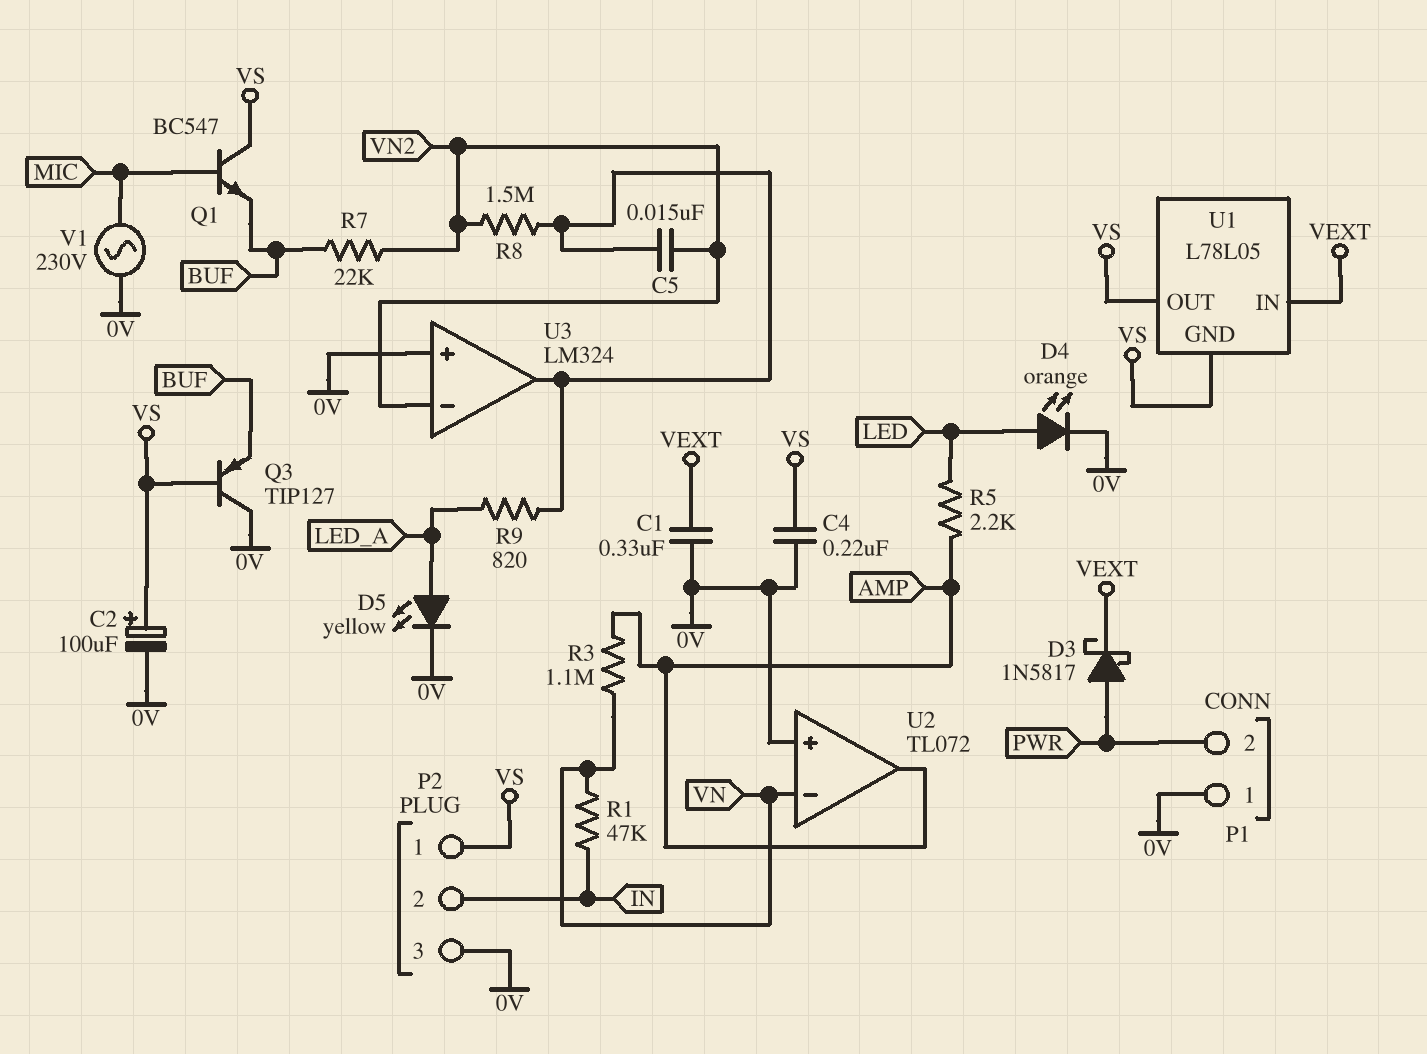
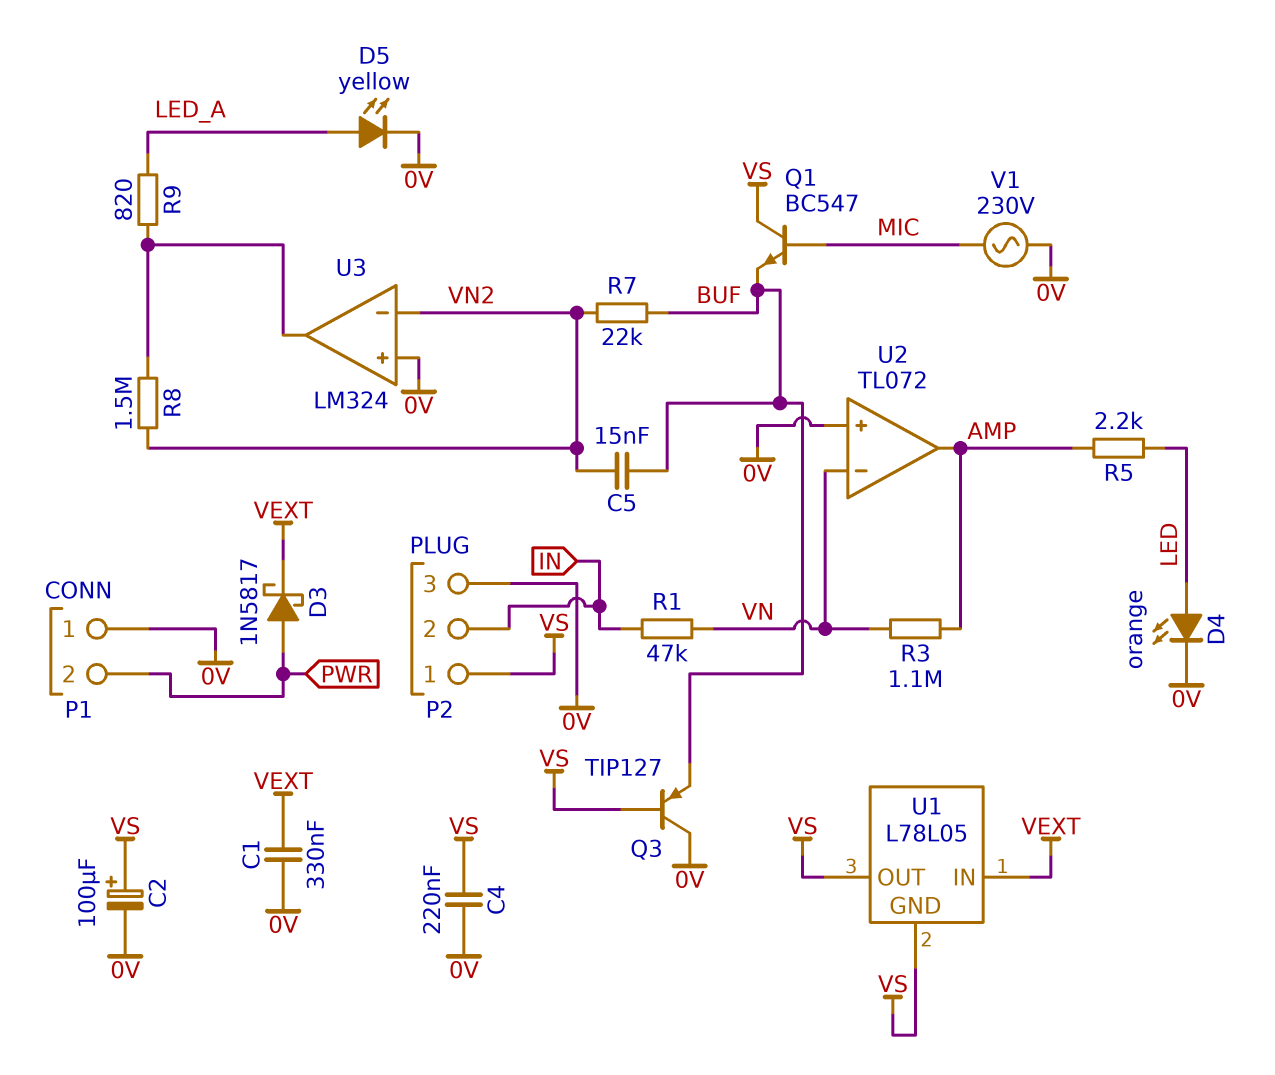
C5: 15nF (U3/out, VN2) -> 15nF (BUF, VN2)

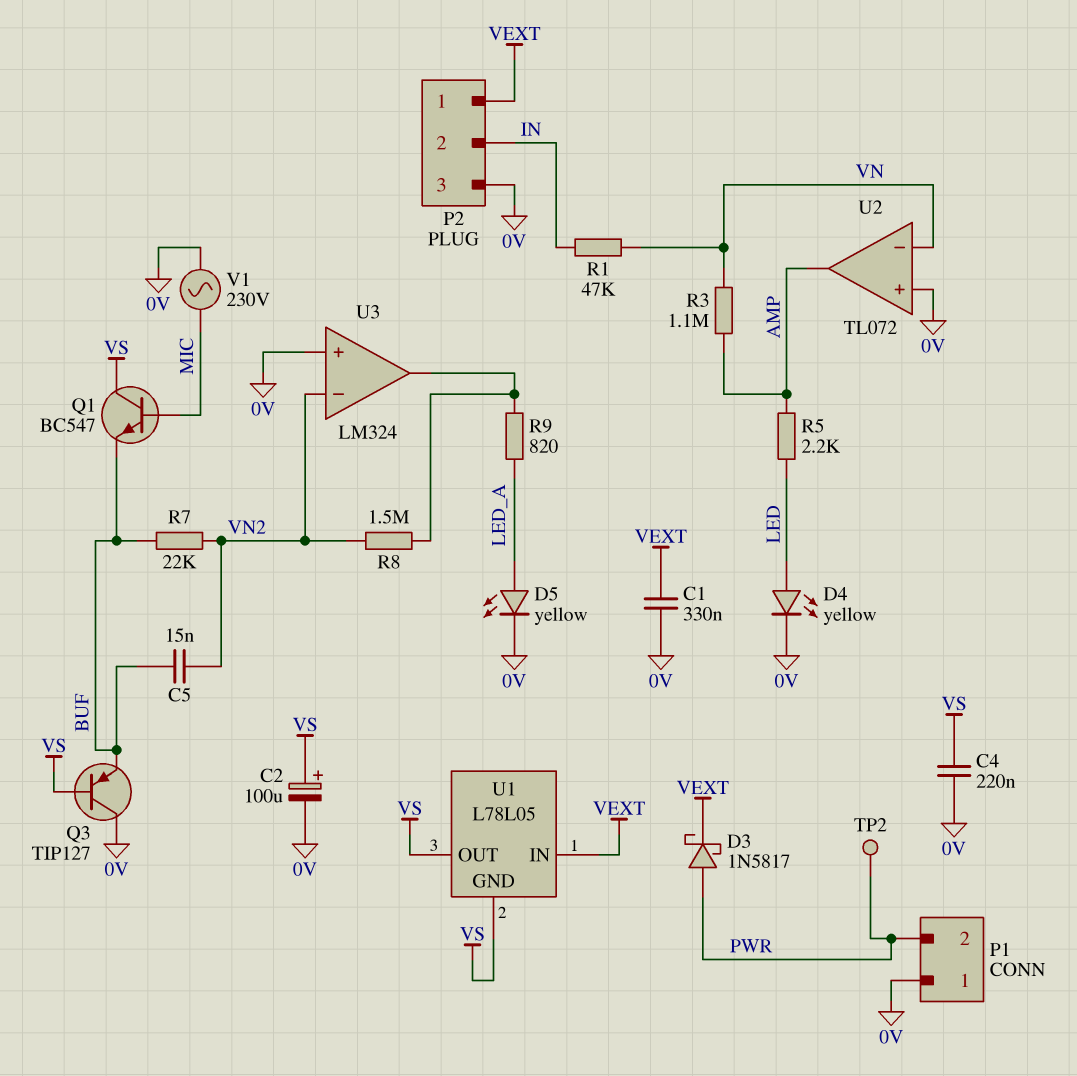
D4: LED orange (A LED, K 0V) -> LED yellow (A LED, K 0V)
P2 pin 1: VS -> VEXT
TP2: none -> test point (PWR)

